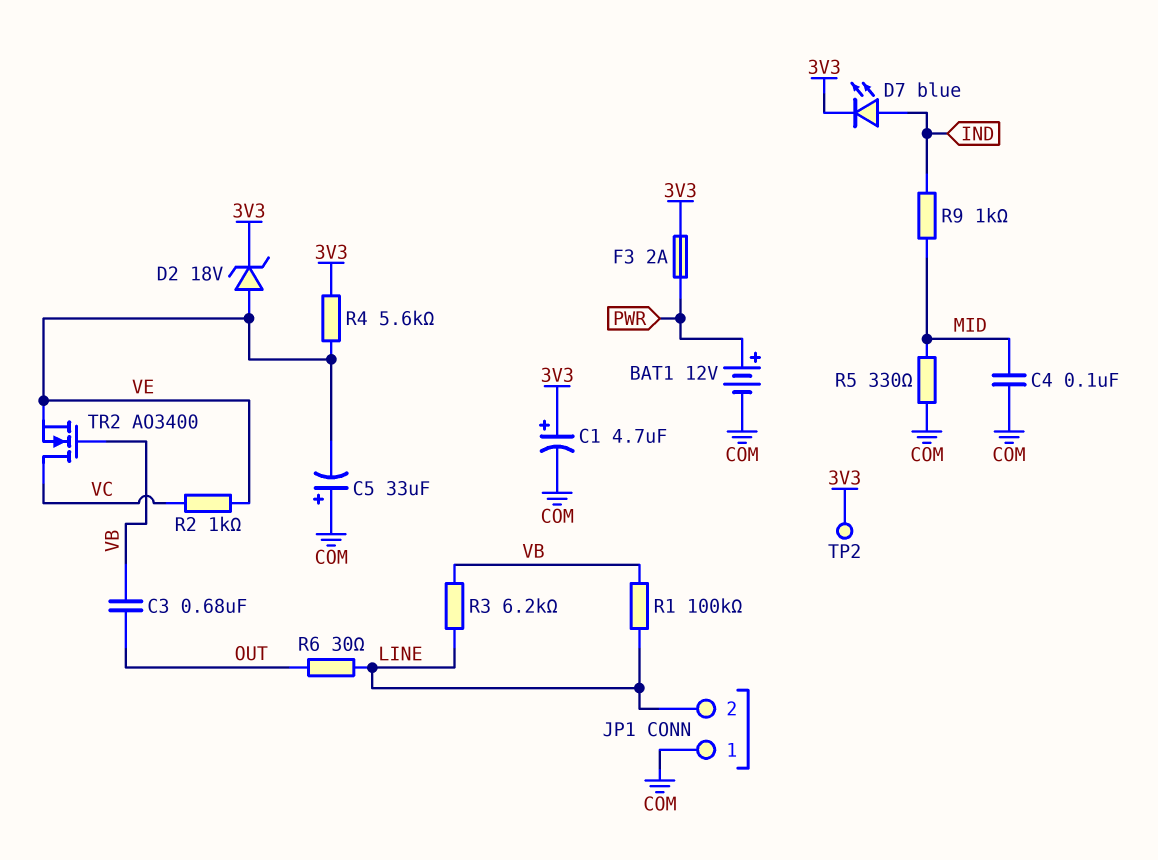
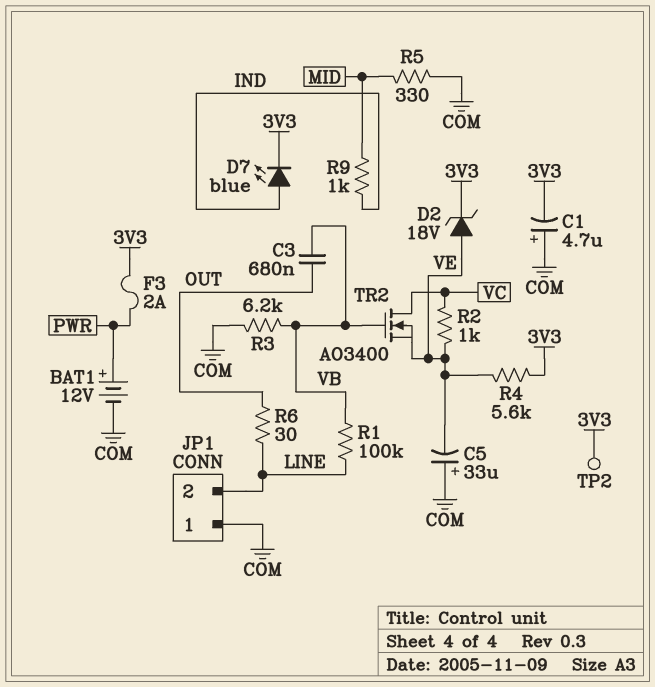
C1: 4.7uF (plus 3V3, minus COM) -> 4.7uF (plus COM, minus 3V3)
C4: 100nF (COM, MID) -> none
R3: 6.2k (LINE, VB) -> 6.2k (COM, VB)

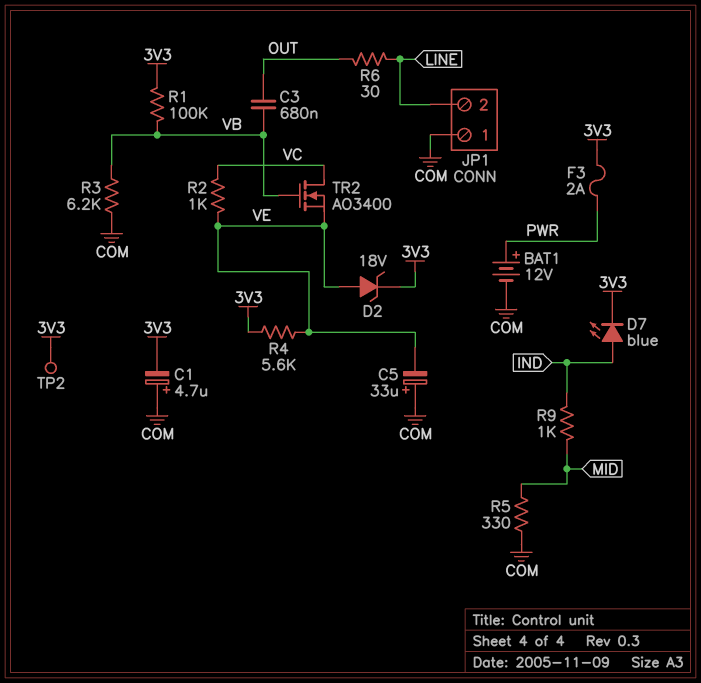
R1: 100k (LINE, VB) -> 100k (3V3, VB)

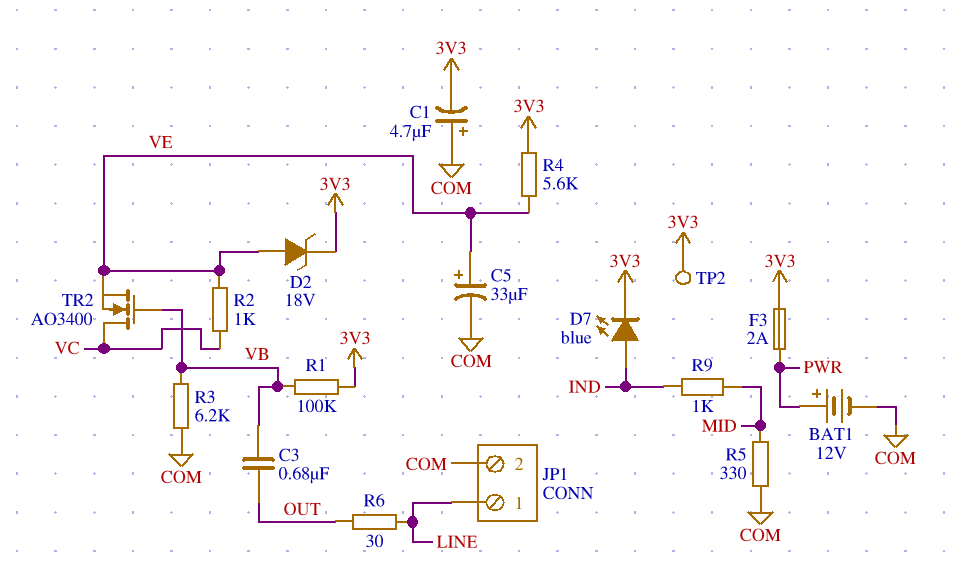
C5: 33uF (plus COM, minus VE) -> 33uF (plus VE, minus COM)
JP1 pin 1: COM -> LINE
JP1 pin 2: LINE -> COM

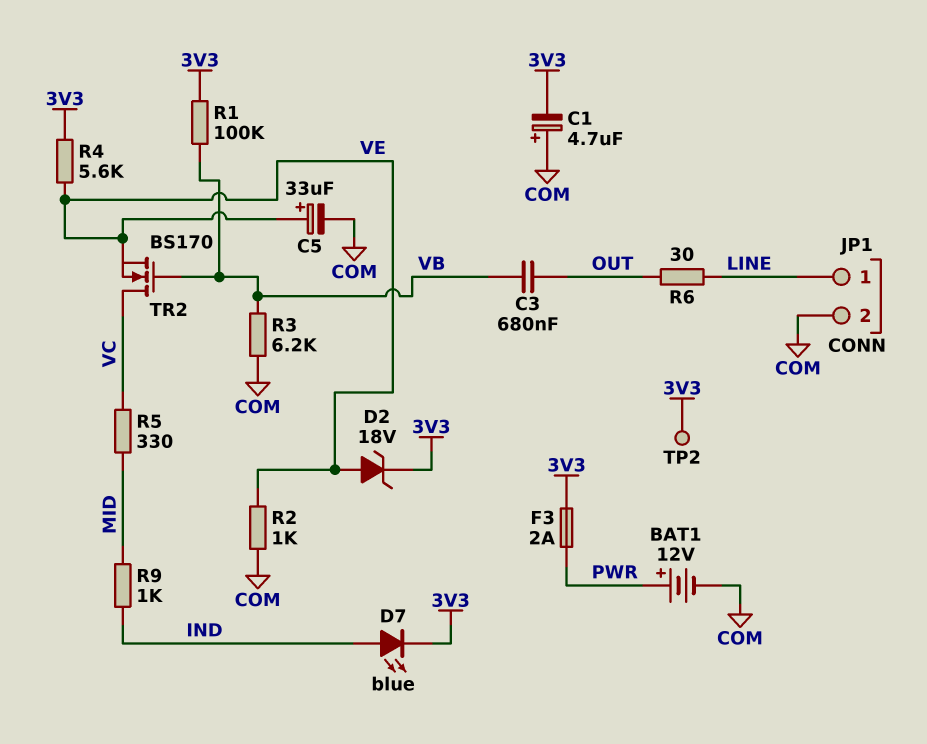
R2: 1k (VC, VE) -> 1k (COM, VE)
R5: 330 (COM, MID) -> 330 (MID, VC)
TR2: NMOS AO3400 (G VB, D VC, S VE) -> NMOS BS170 (G VB, D VC, S VE)

